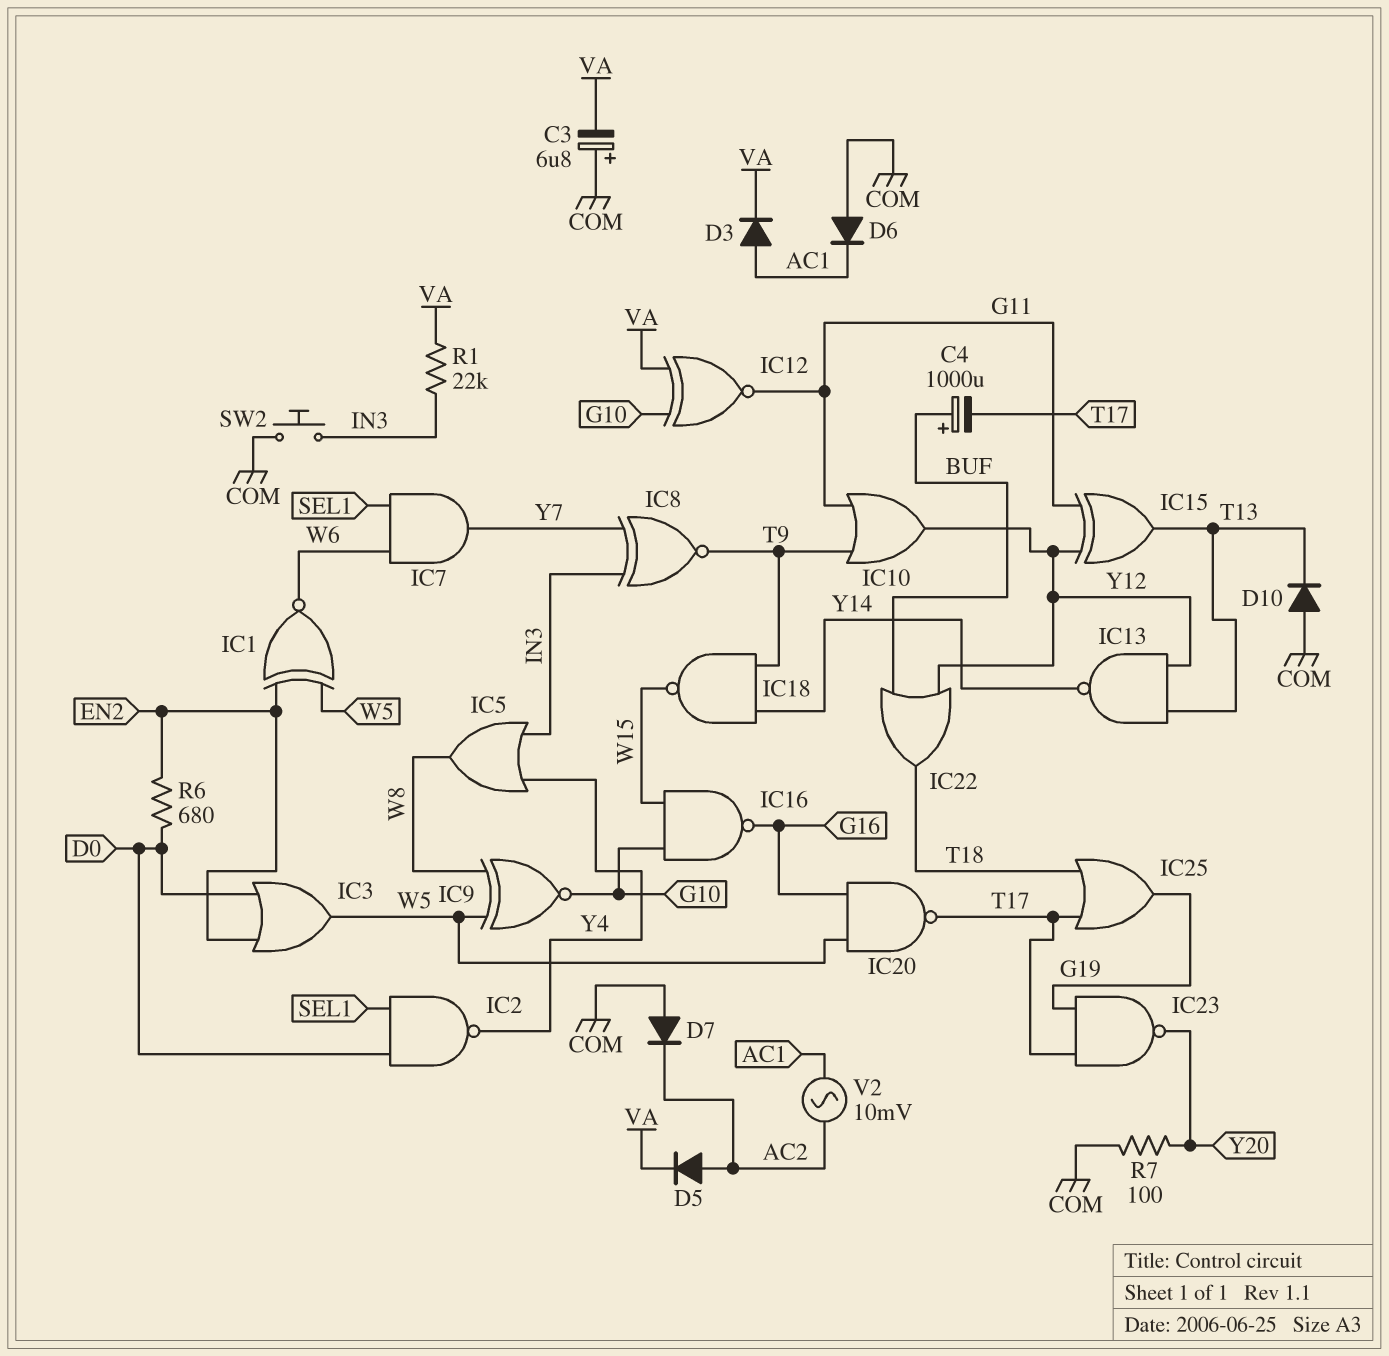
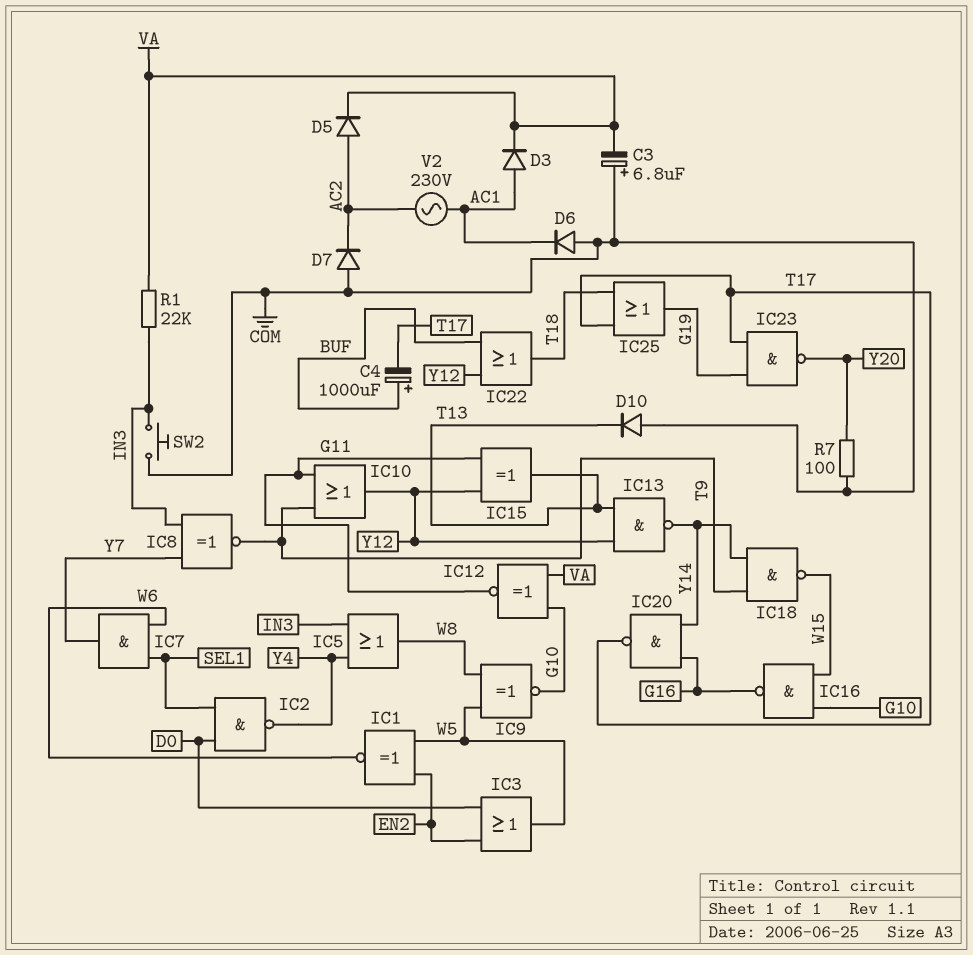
IC20: NAND (in G16, in W5, out T17) -> NAND (in G16, in Y14, out T17)
R6: 680 (D0, EN2) -> none
V2: AC 10mV (AC1, AC2) -> AC 230V (AC1, AC2)

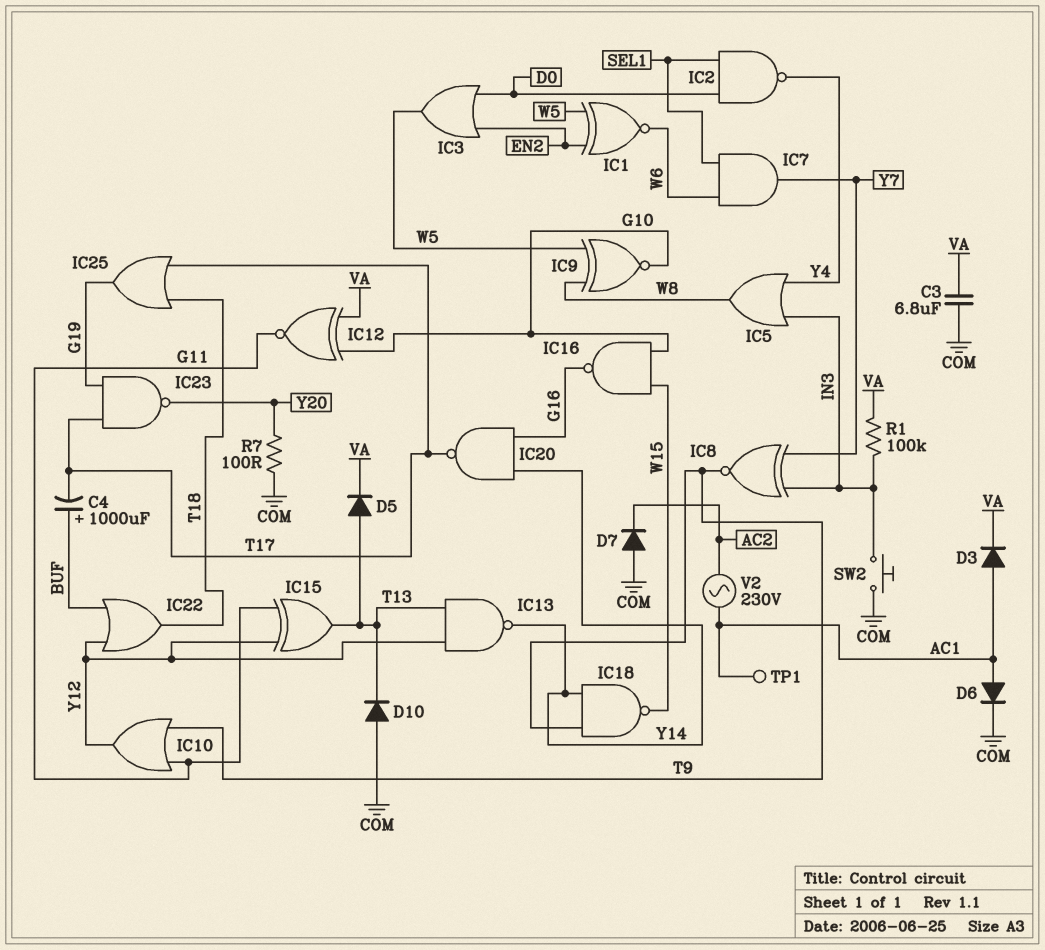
C3: 6.8uF (plus COM, minus VA) -> 6.8uF (COM, VA)
D5: diode (A AC2, K VA) -> diode (A T13, K VA)
D6: diode (A COM, K AC1) -> diode (A AC1, K COM)
R1: 22k (IN3, VA) -> 100k (IN3, VA)
TP1: none -> test point (AC1)

